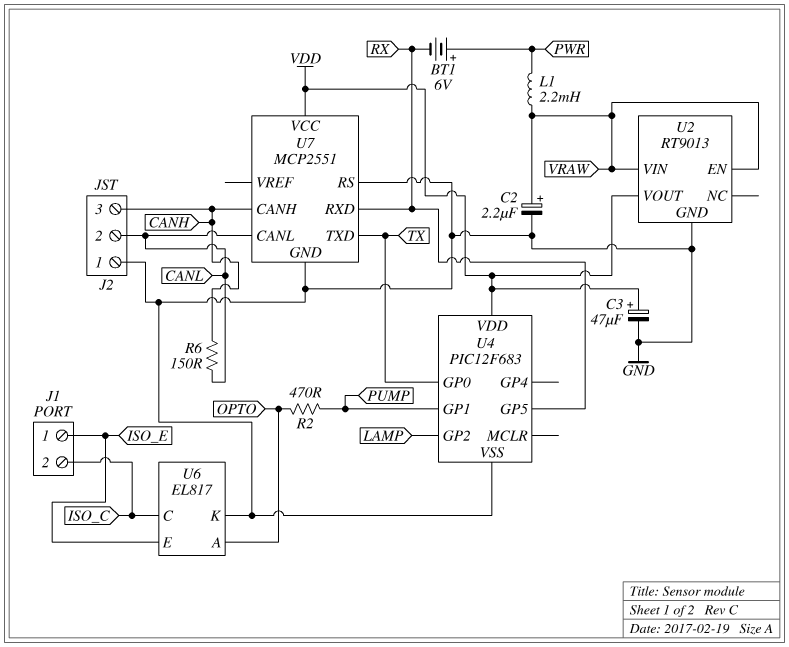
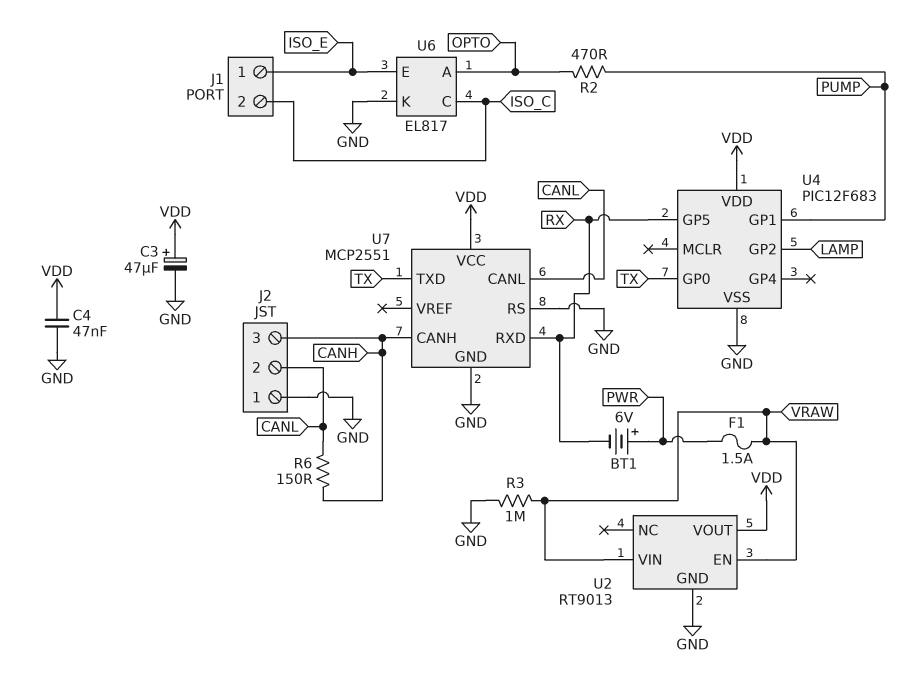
C2: 2.2uF (plus VRAW, minus GND) -> none
C4: none -> 47nF (GND, VDD)
F1: none -> 1.5A (PWR, VRAW)
L1: 2.2mH (PWR, VRAW) -> none
R3: none -> 1M (GND, VRAW)

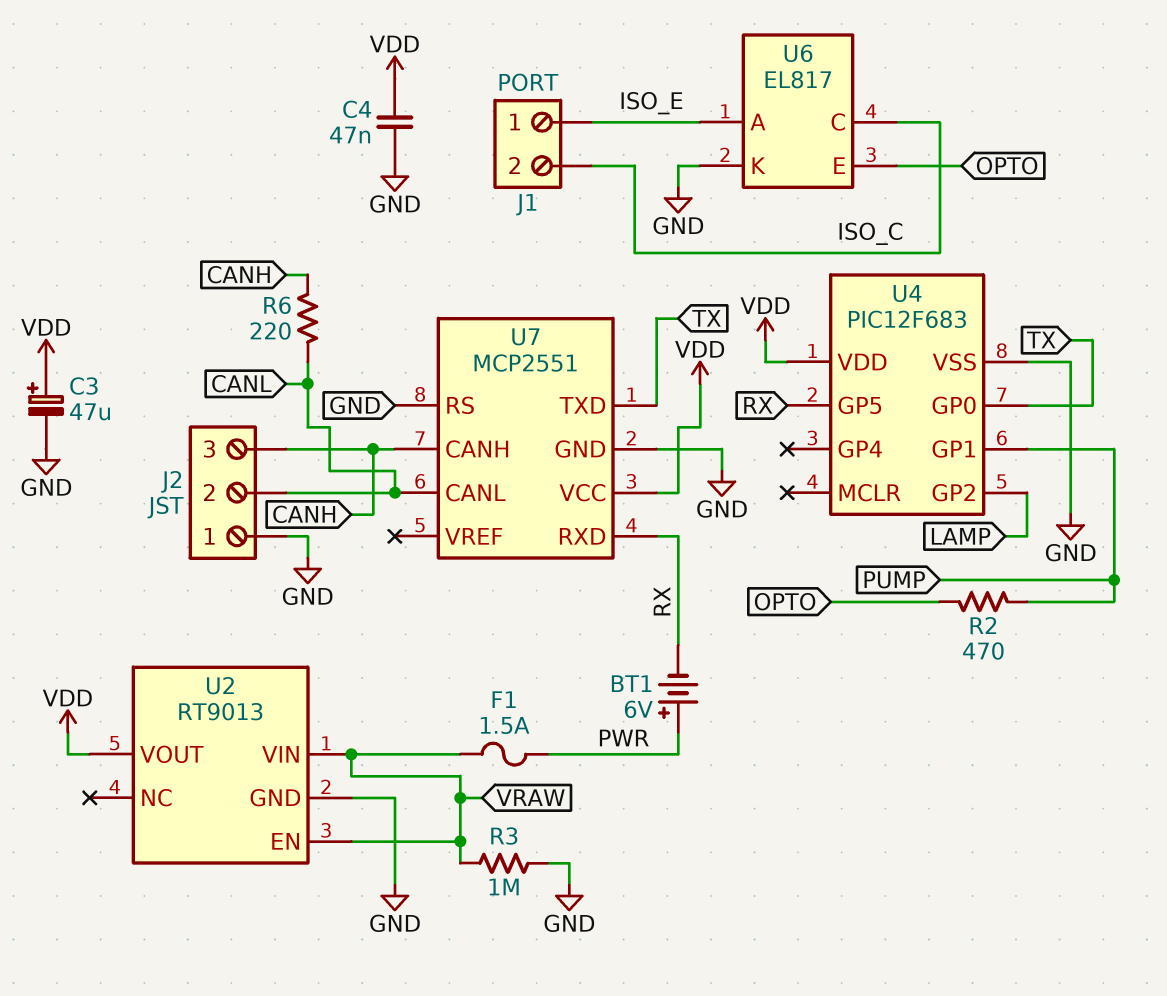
R6: 150 (CANH, CANL) -> 220 (CANH, CANL)
U6 pin A: OPTO -> ISO_E
U6 pin E: ISO_E -> OPTO

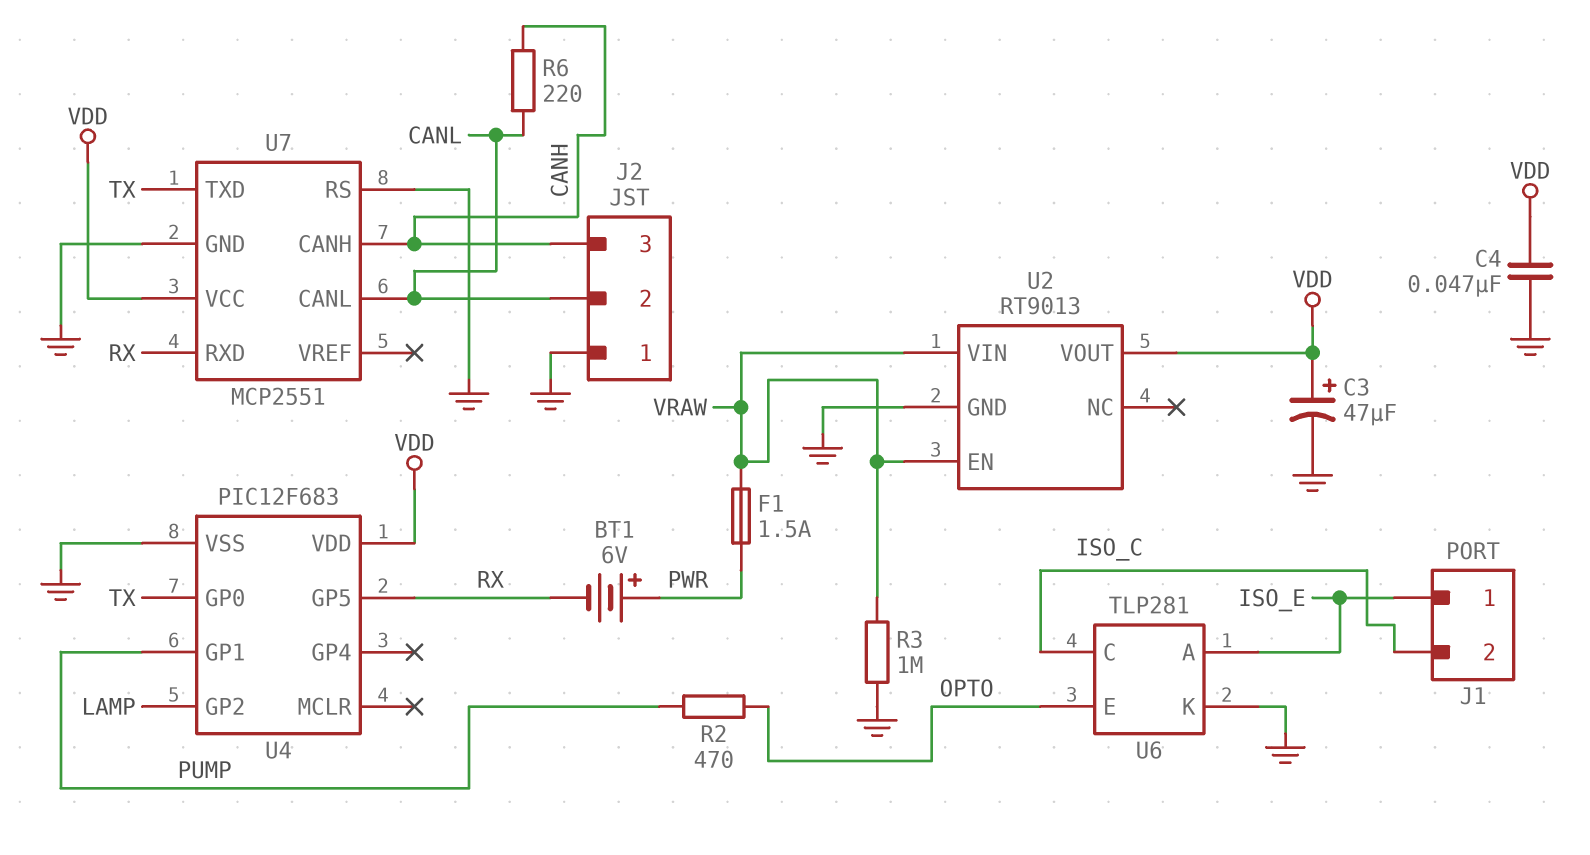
U6: EL817 -> TLP281

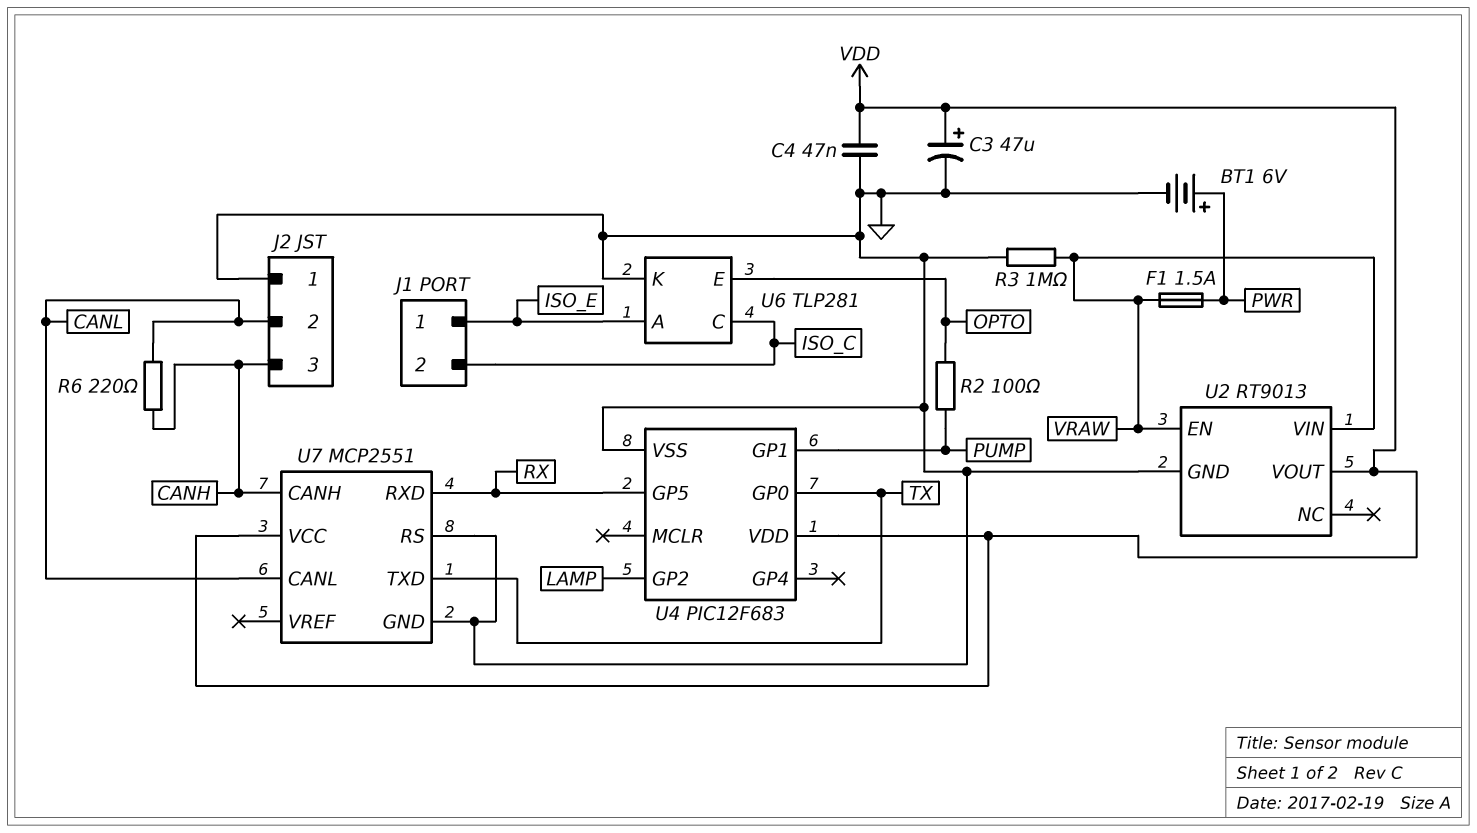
BT1: 6V (plus PWR, minus RX) -> 6V (plus PWR, minus GND)
R2: 470 (OPTO, PUMP) -> 100 (OPTO, PUMP)

